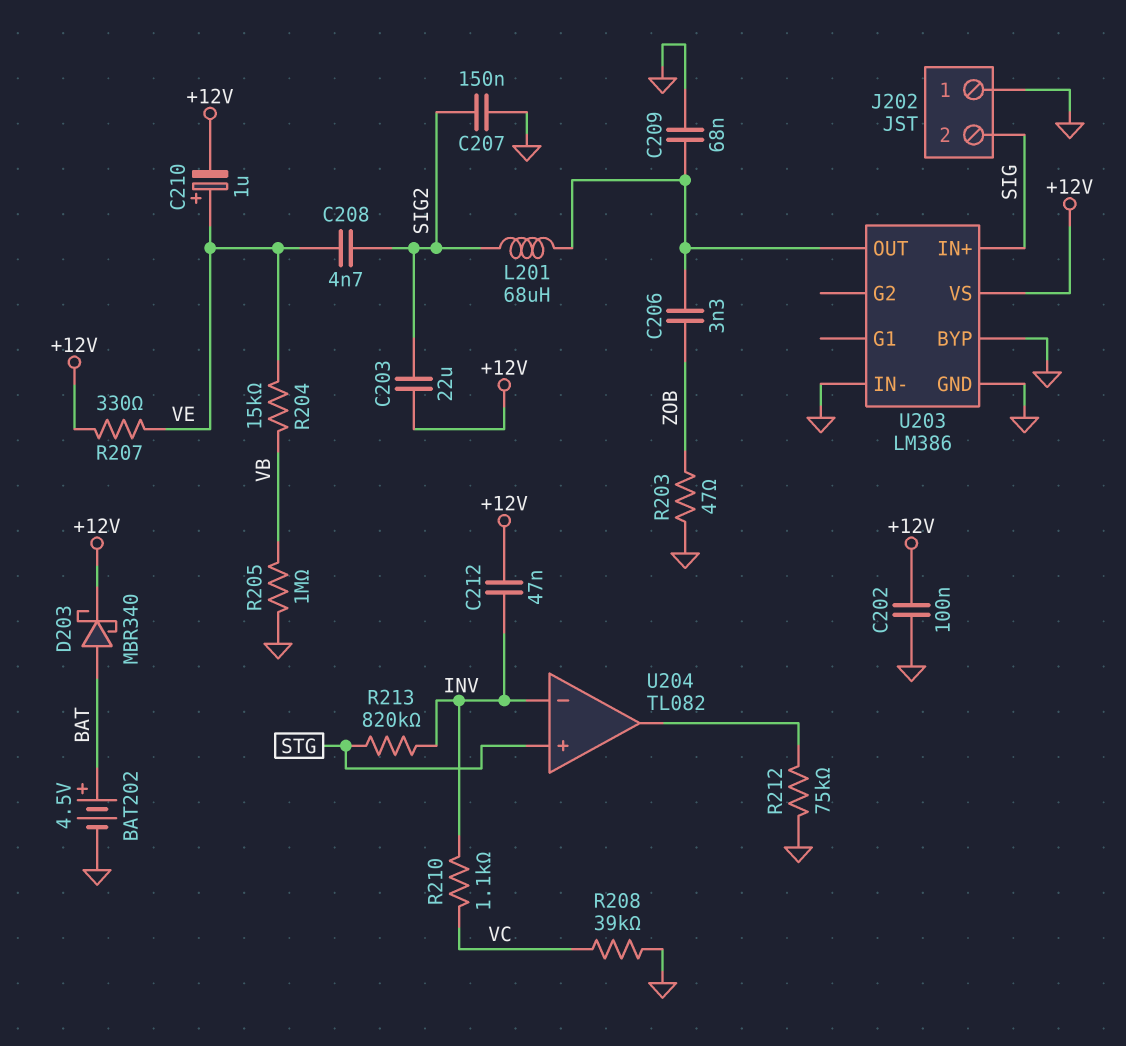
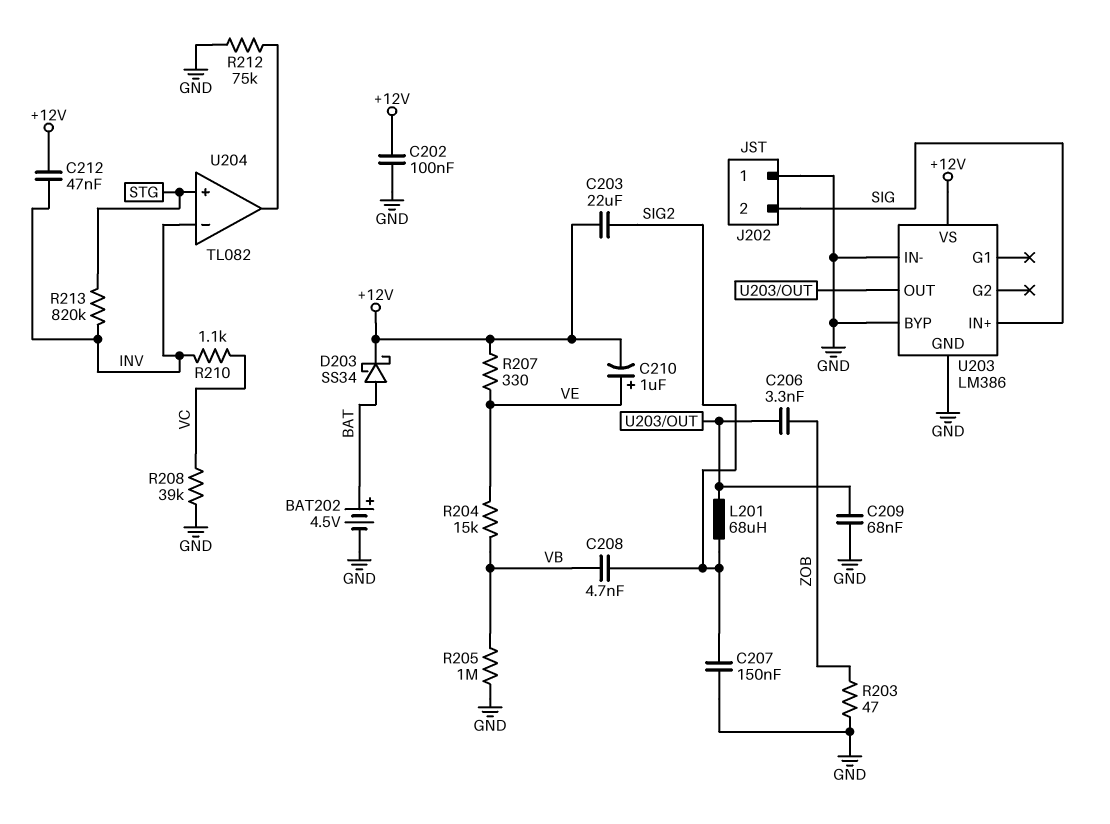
C208: 4.7nF (SIG2, VE) -> 4.7nF (SIG2, VB)
D203: schottky MBR340 (A BAT, K +12V) -> schottky SS34 (A BAT, K +12V)

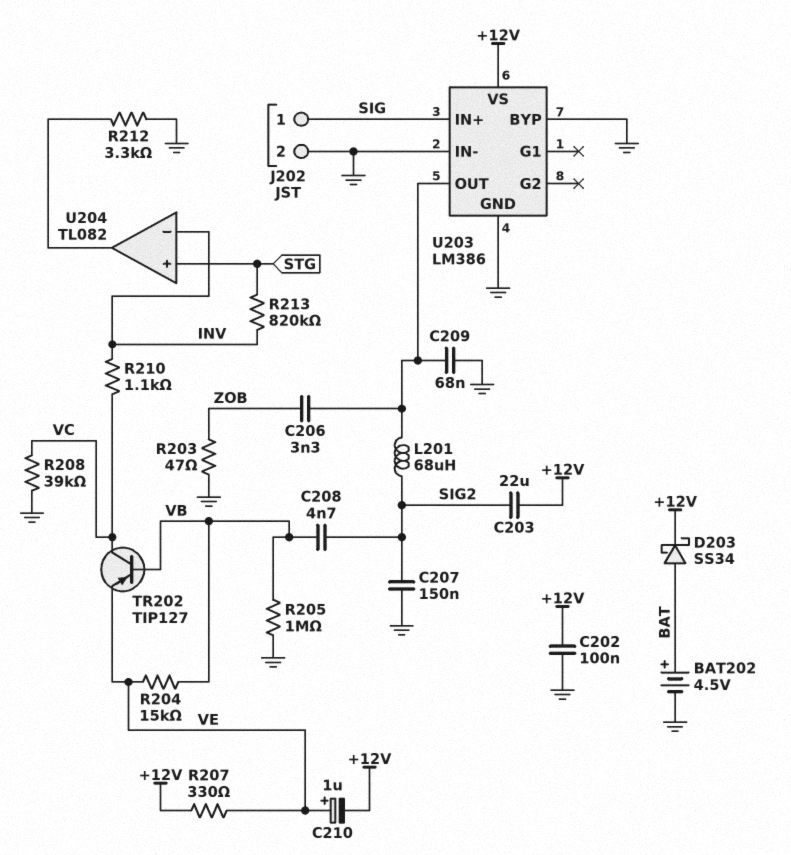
C212: 47nF (+12V, INV) -> none
J202 pin 1: GND -> SIG
J202 pin 2: SIG -> GND
R212: 75k (GND, U204/out) -> 3.3k (GND, U204/out)
TR202: none -> PNP TIP127 (B VB, C VC, E VE)

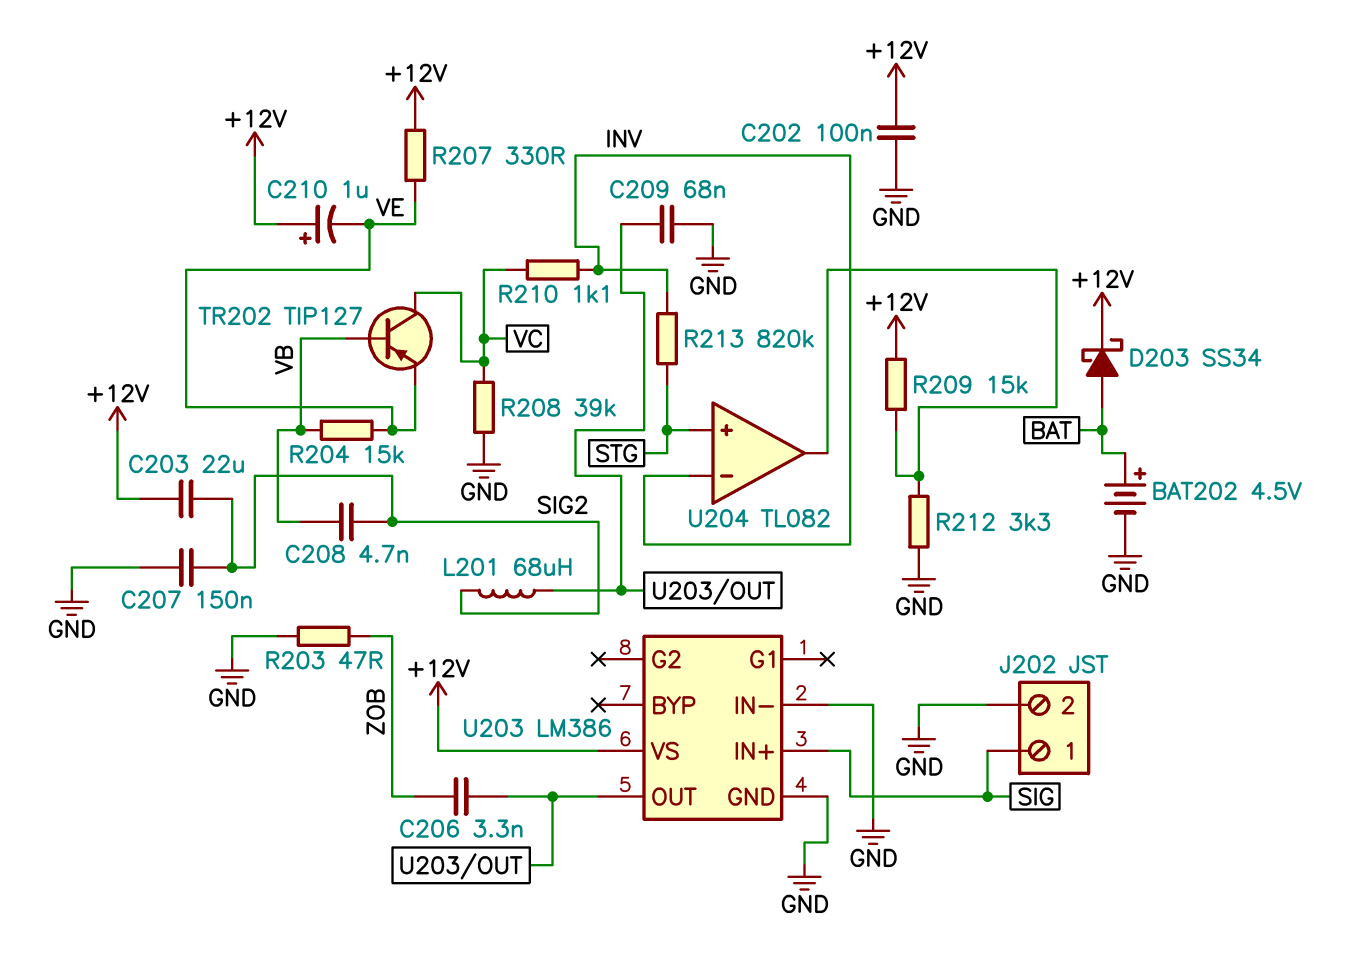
C210: 1uF (plus VE, minus +12V) -> 1uF (plus +12V, minus VE)
R205: 1M (GND, VB) -> none
R209: none -> 15k (+12V, U204/out)
U203 pin BYP: GND -> none

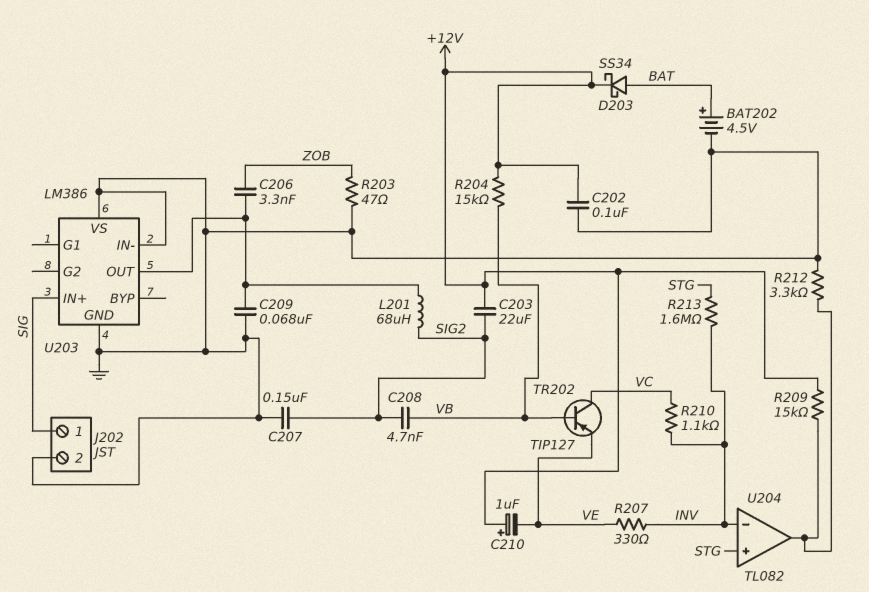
R204: 15k (VB, VE) -> 15k (+12V, VB)
R207: 330 (+12V, VE) -> 330 (INV, VE)
R208: 39k (GND, VC) -> none
R213: 820k (INV, STG) -> 1.6M (INV, STG)
U203 pin VS: +12V -> GND

